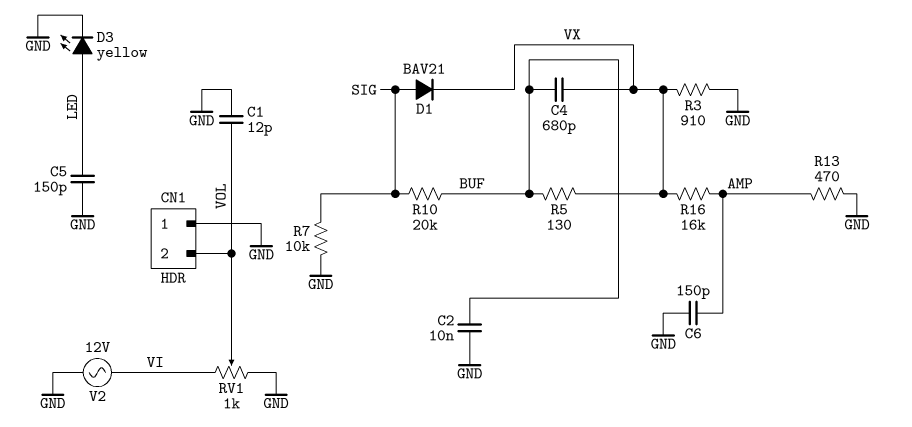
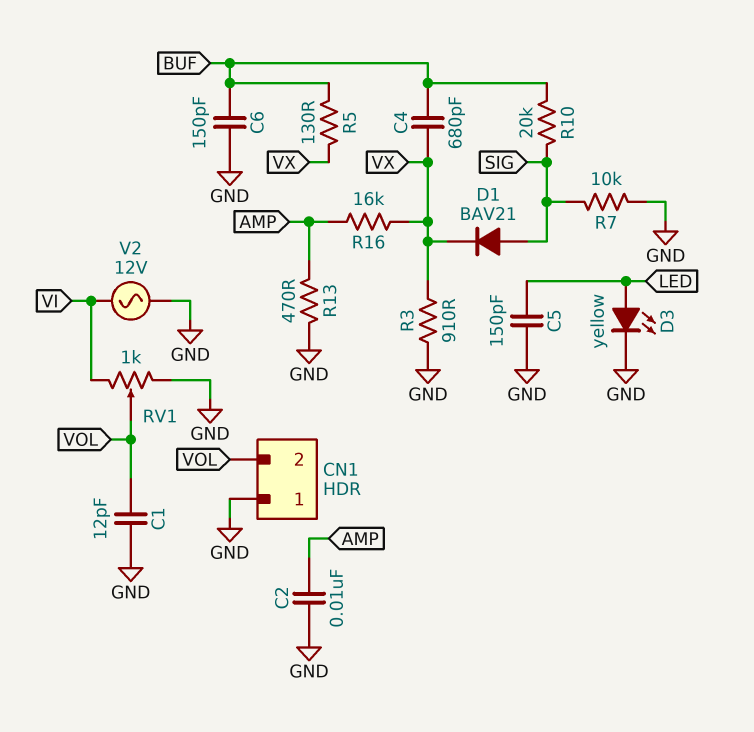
C2: 10nF (BUF, GND) -> 10nF (AMP, GND)
C6: 150pF (AMP, GND) -> 150pF (BUF, GND)

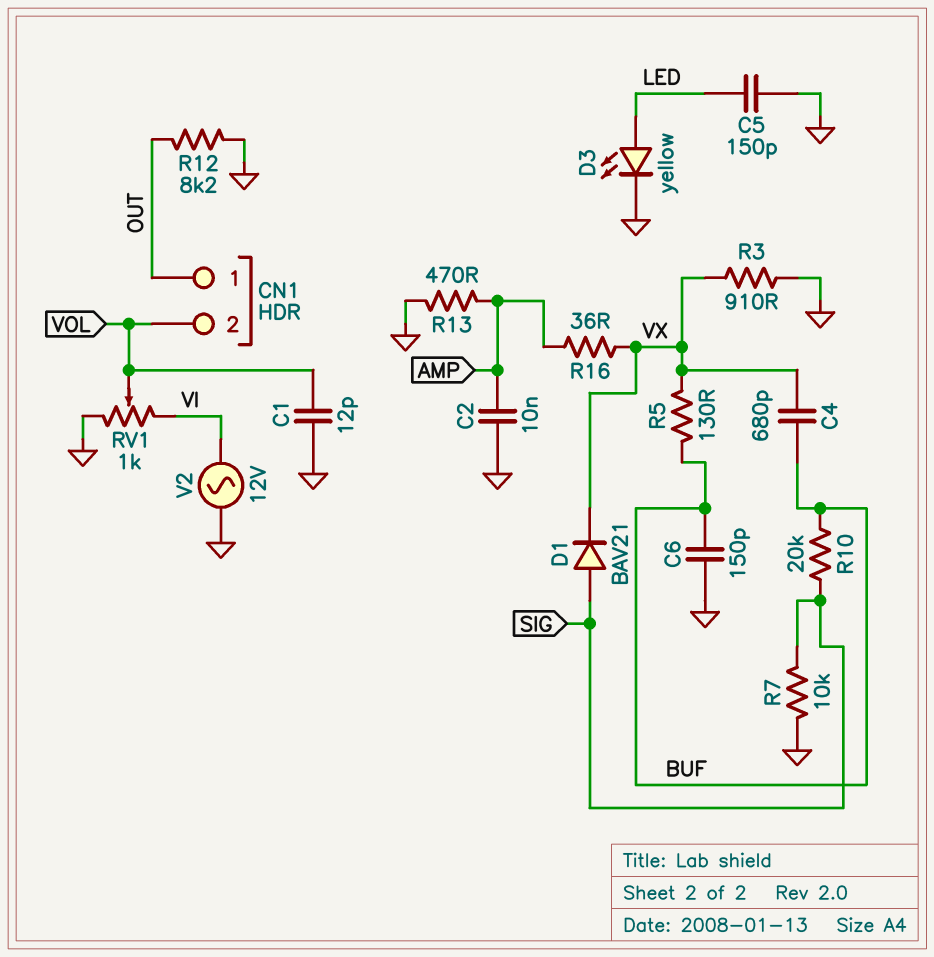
CN1 pin 1: GND -> OUT
R12: none -> 8.2k (GND, OUT)
R16: 16k (AMP, VX) -> 36 (AMP, VX)

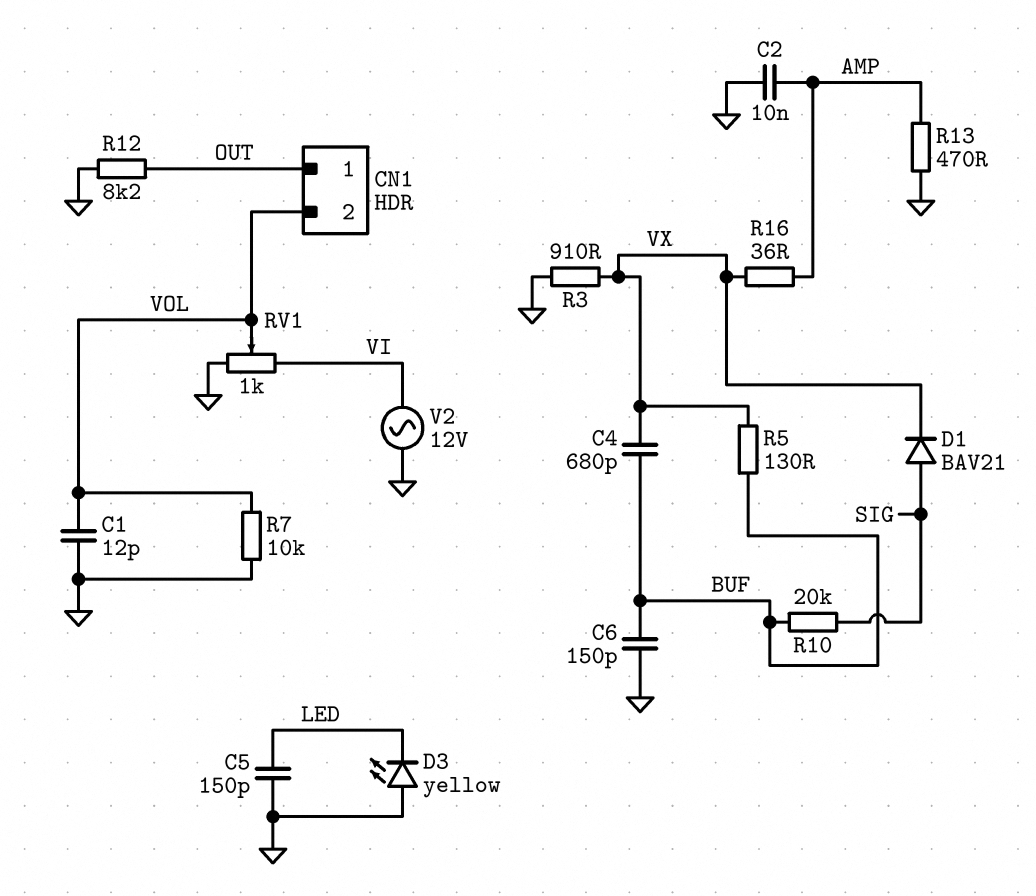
D3: LED yellow (A LED, K GND) -> LED yellow (A GND, K LED)
R7: 10k (GND, SIG) -> 10k (GND, VOL)

